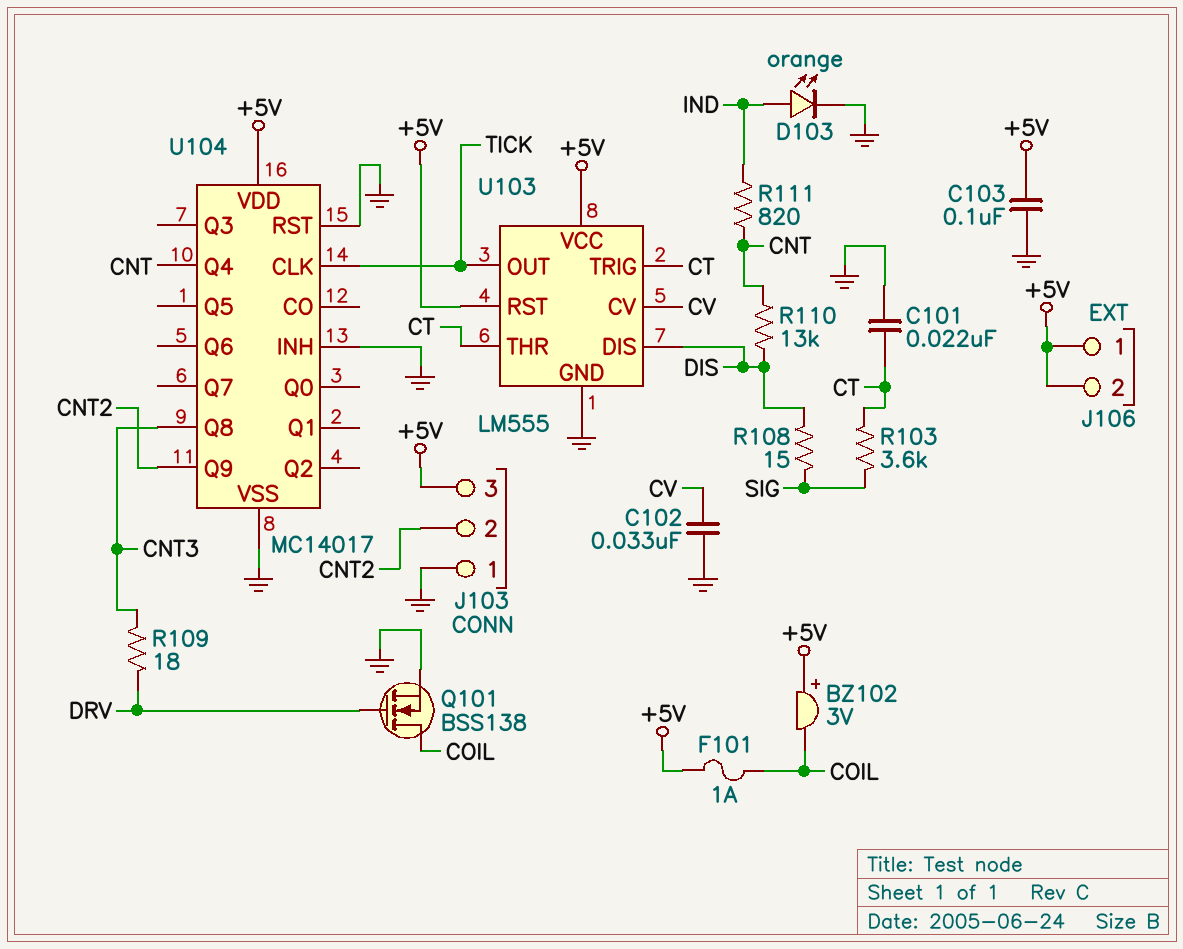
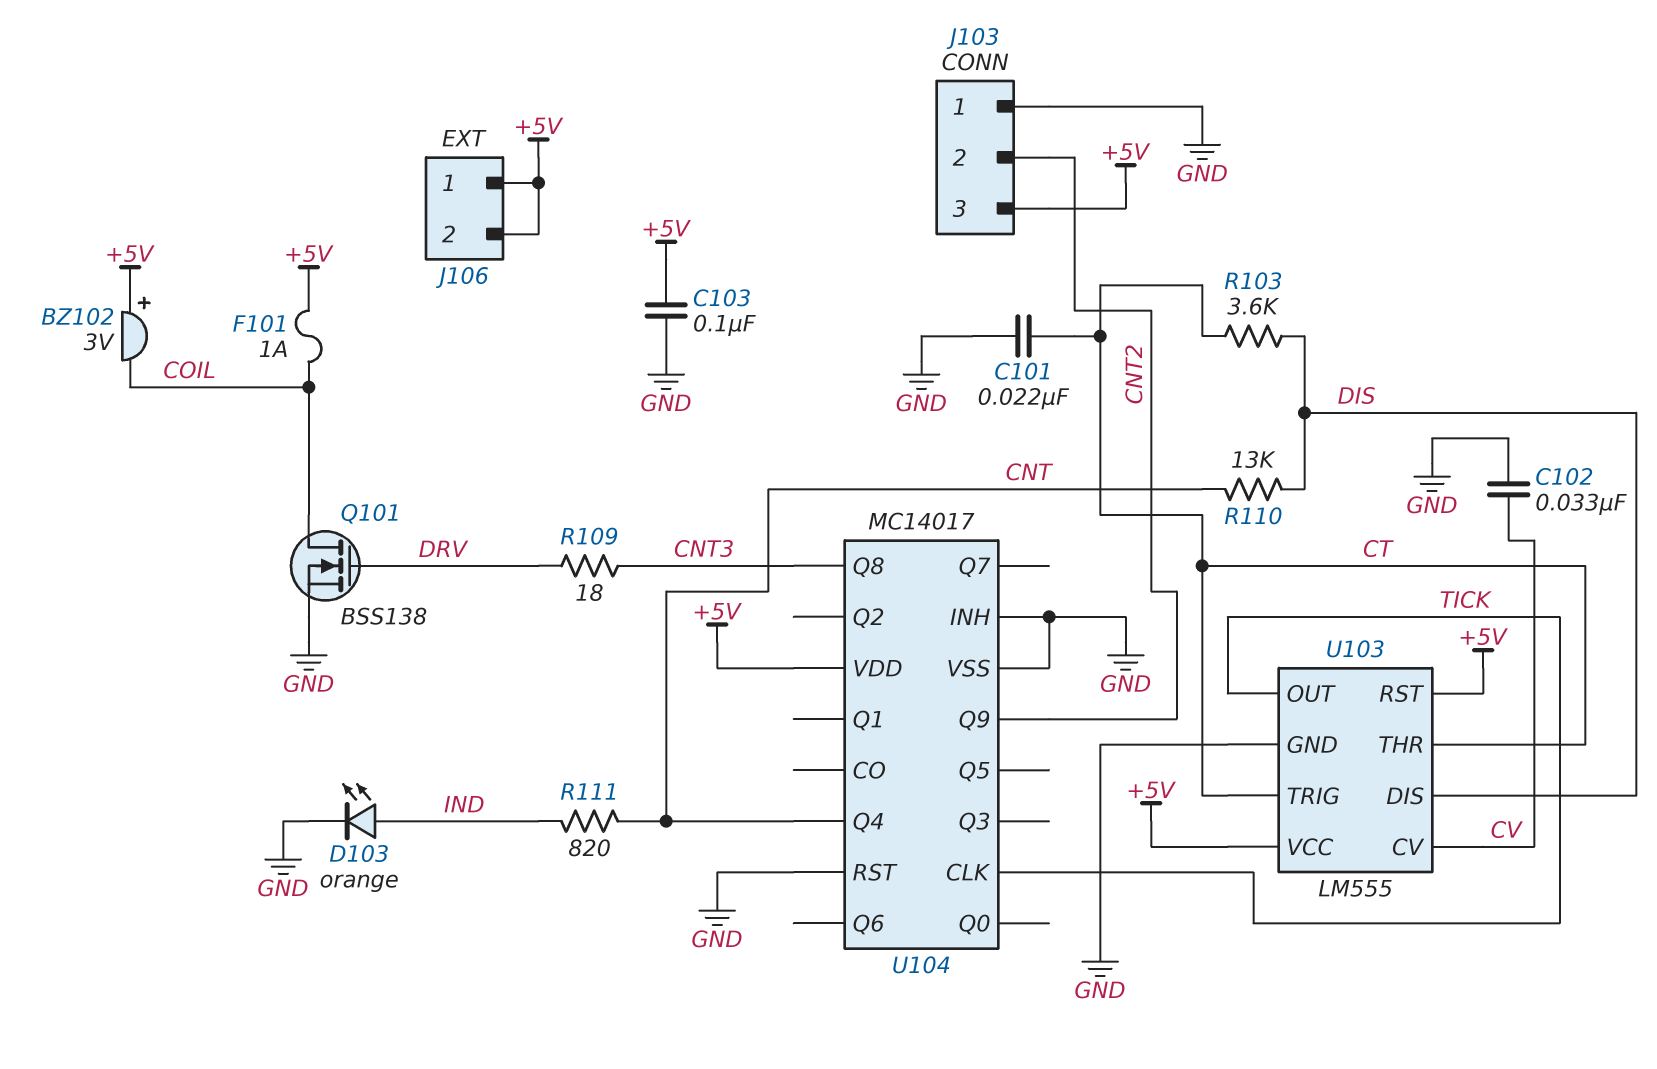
R103: 3.6k (CT, SIG) -> 3.6k (CT, DIS)
R108: 15 (DIS, SIG) -> none

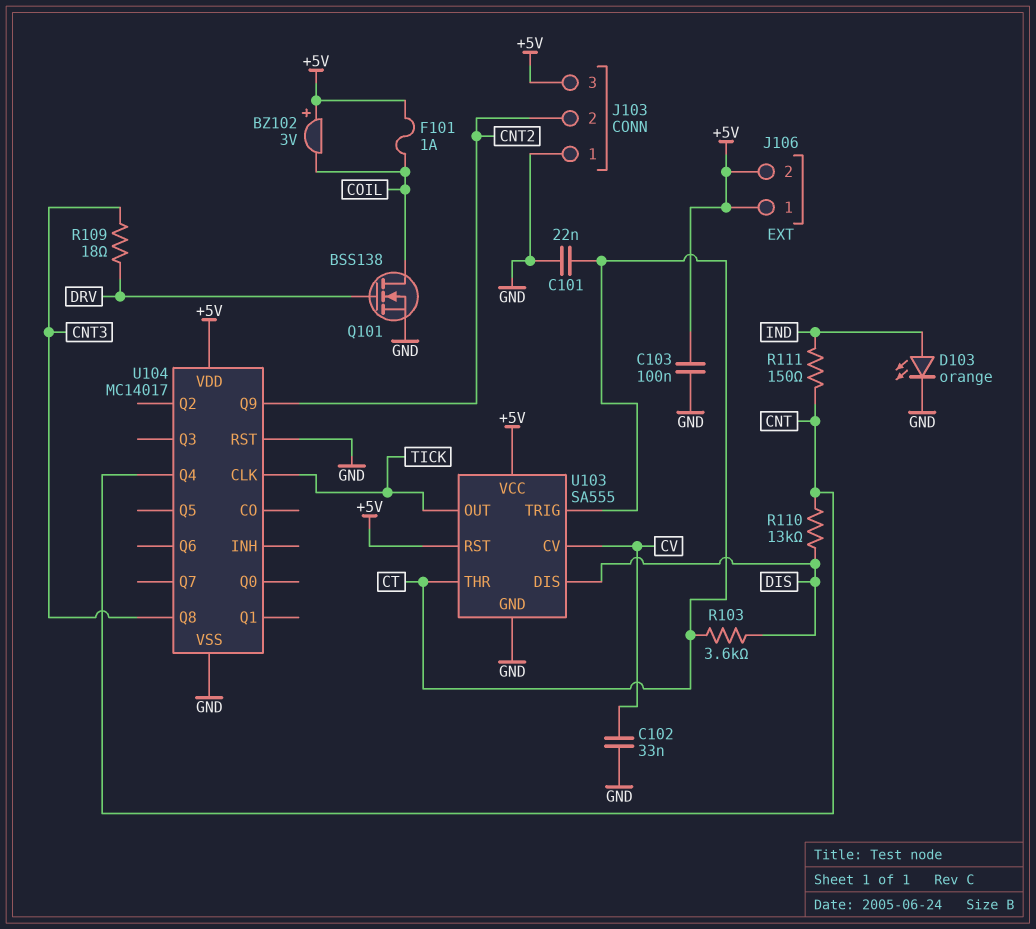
R111: 820 (CNT, IND) -> 150 (CNT, IND)
U103: LM555 -> SA555
U104 pin INH: GND -> none

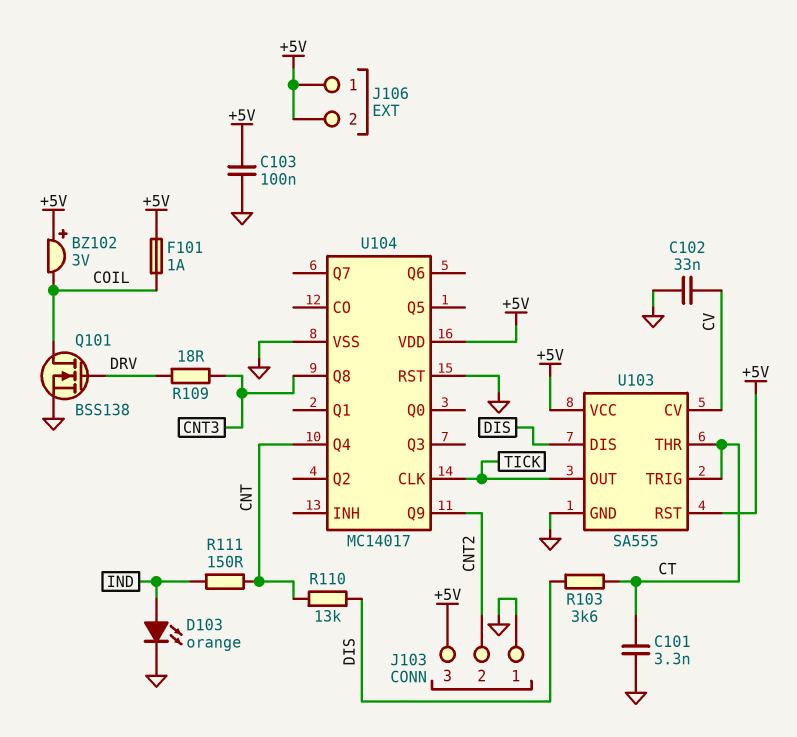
C101: 22nF (CT, GND) -> 3.3nF (CT, GND)

